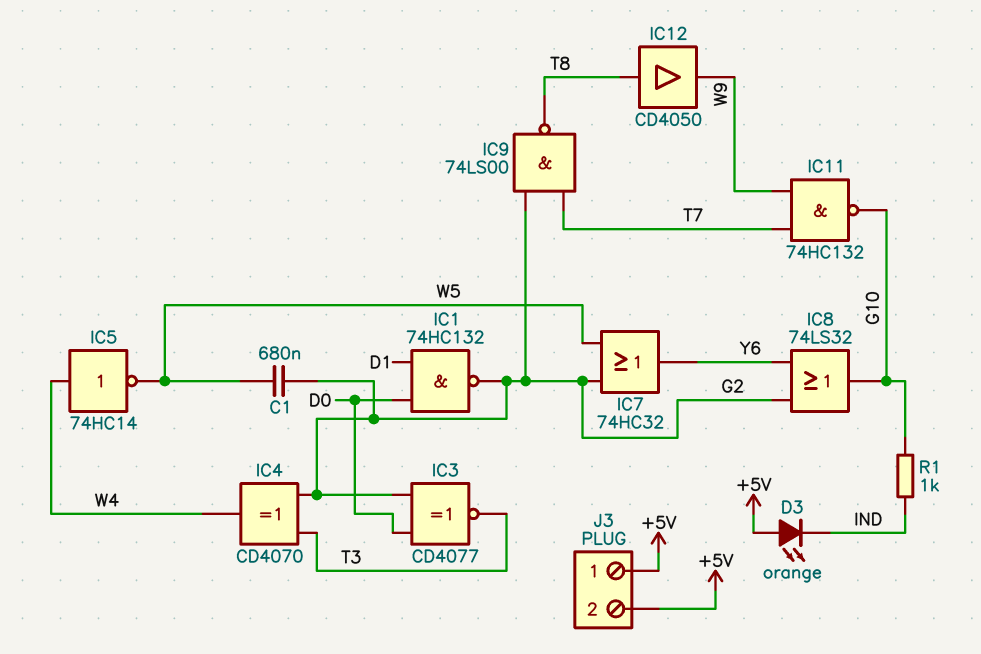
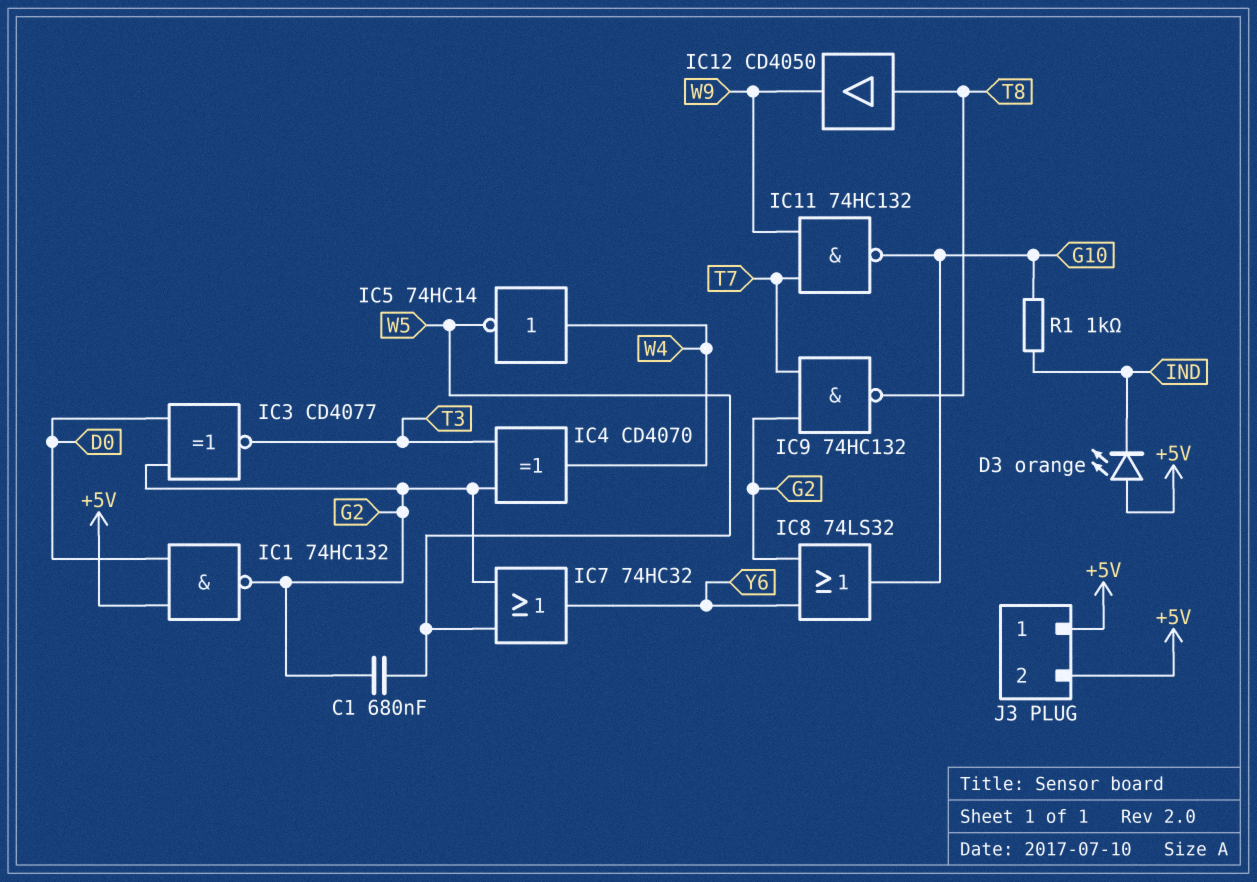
IC1: NAND 74HC132 (in D0, in D1, out G2) -> NAND 74HC132 (in +5V, in D0, out G2)
IC9: NAND 74LS00 (in G2, in T7, out T8) -> NAND 74HC132 (in G2, in T7, out T8)

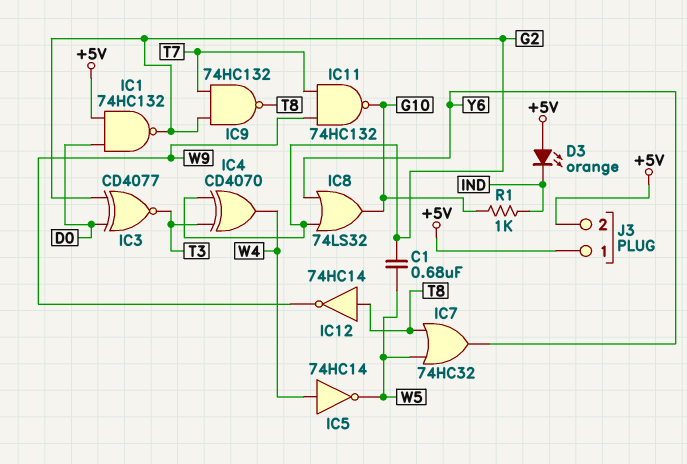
IC7: OR 74HC32 (in G2, in W5, out Y6) -> OR 74HC32 (in T8, in W5, out Y6)
IC12: buffer CD4050 (in T8, out W9) -> NOT 74HC14 (in T8, out W9)

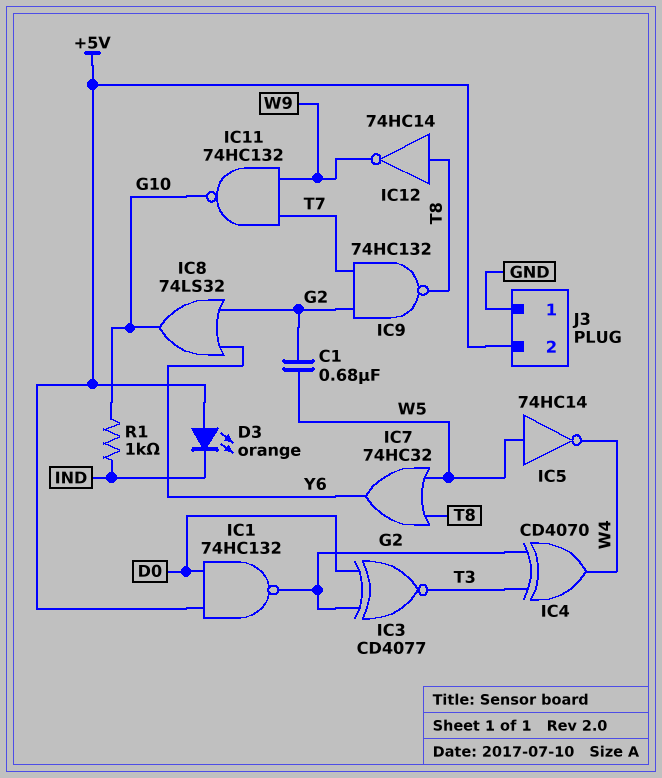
IC5: NOT 74HC14 (in W4, out W5) -> NOT 74HC14 (in W5, out W4)
J3 pin 1: +5V -> GND

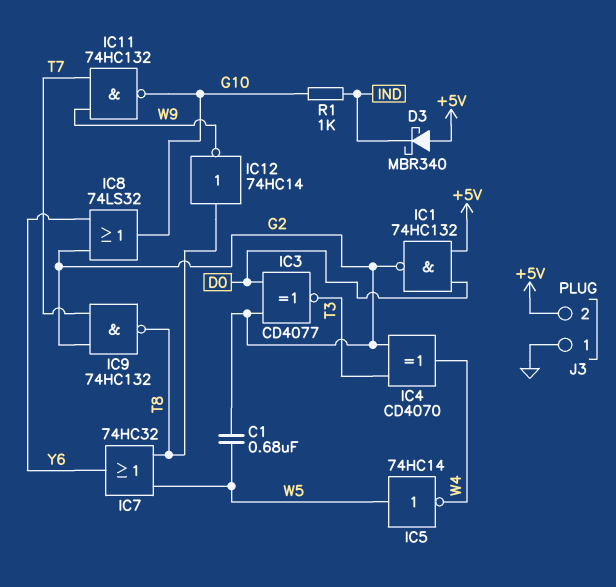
D3: LED orange (A +5V, K IND) -> schottky MBR340 (A +5V, K IND)

